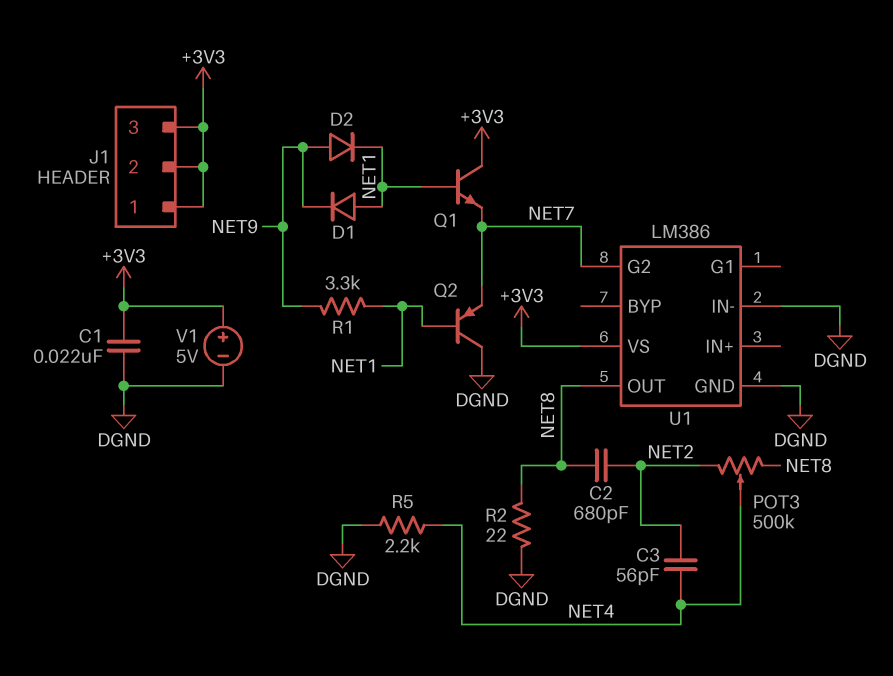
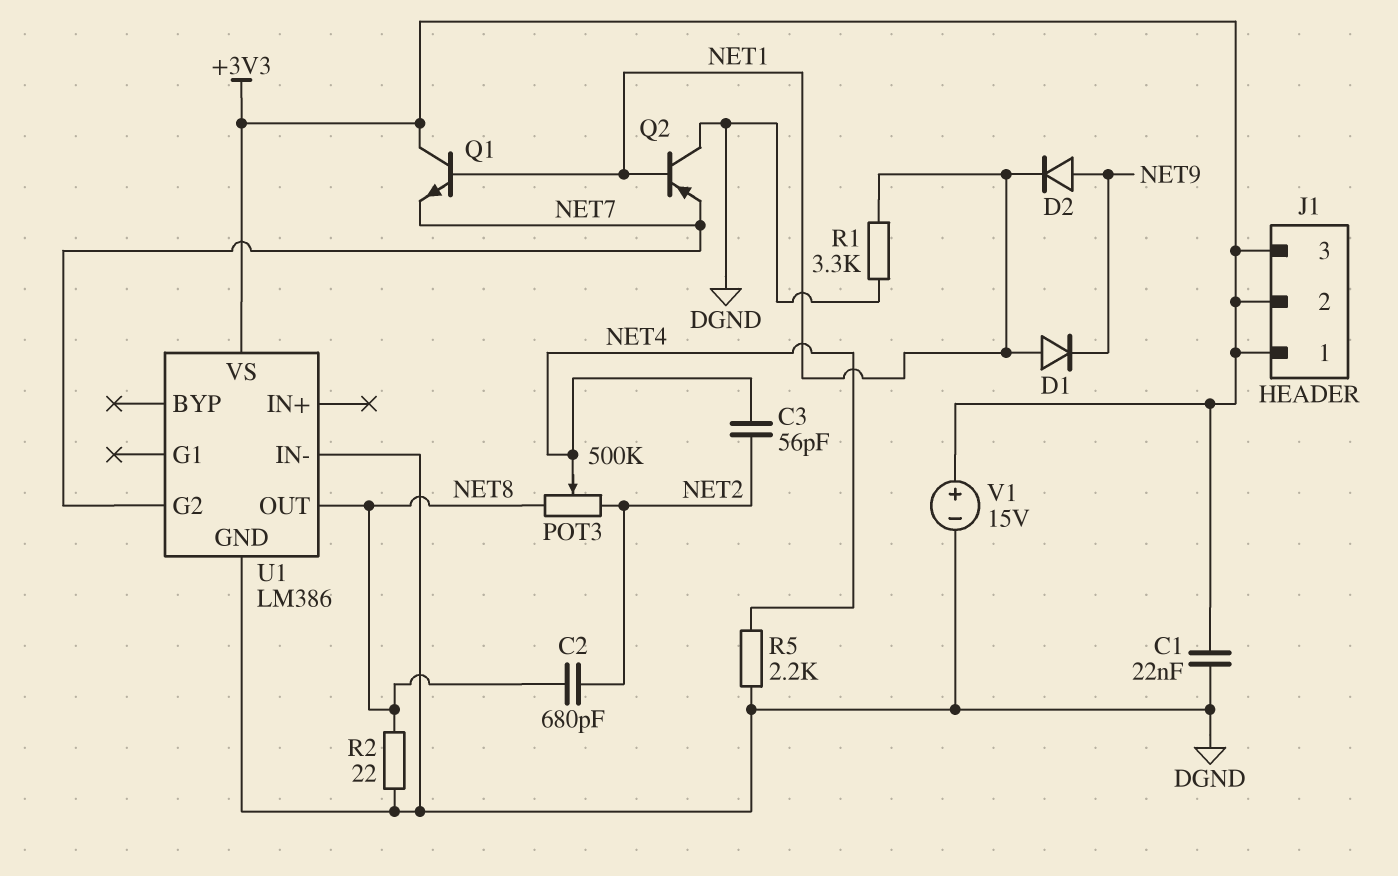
R1: 3.3k (NET1, NET9) -> 3.3k (DGND, NET1)
V1: 5V (plus +3V3, minus DGND) -> 15V (plus +3V3, minus DGND)

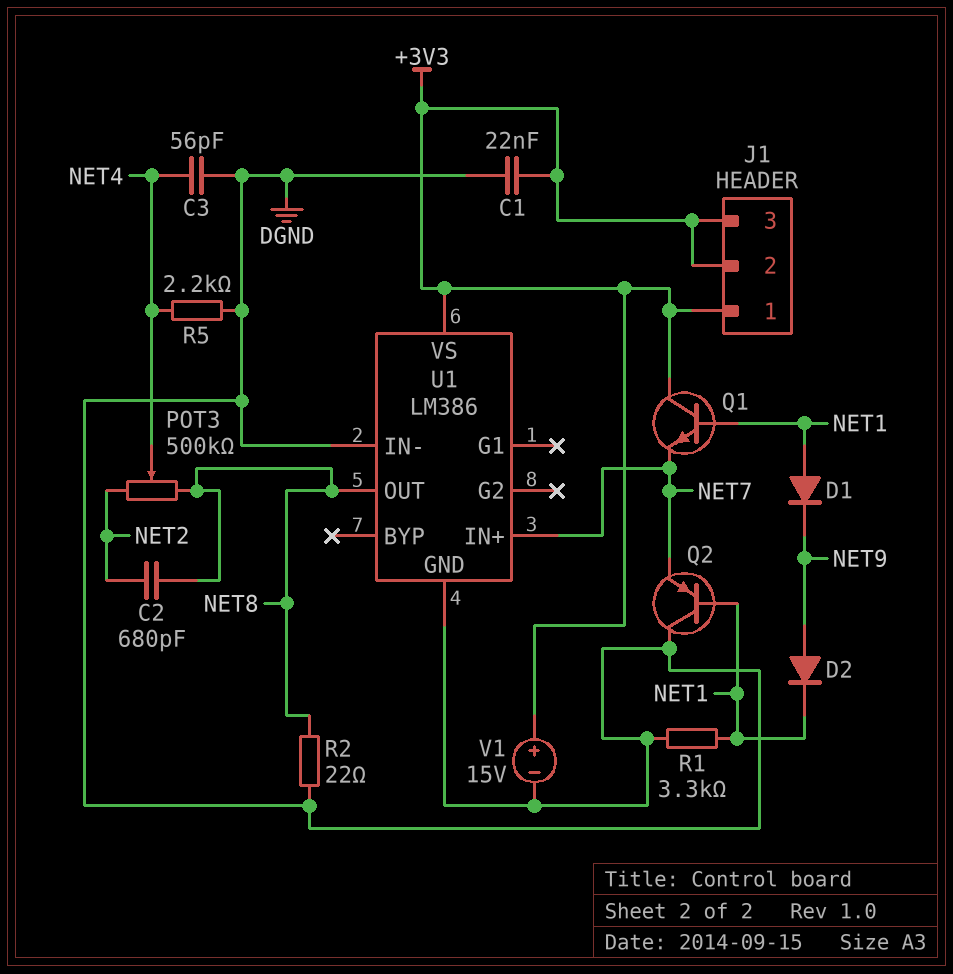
C3: 56pF (NET2, NET4) -> 56pF (DGND, NET4)
U1 pin G2: NET7 -> none
U1 pin IN+: none -> NET7

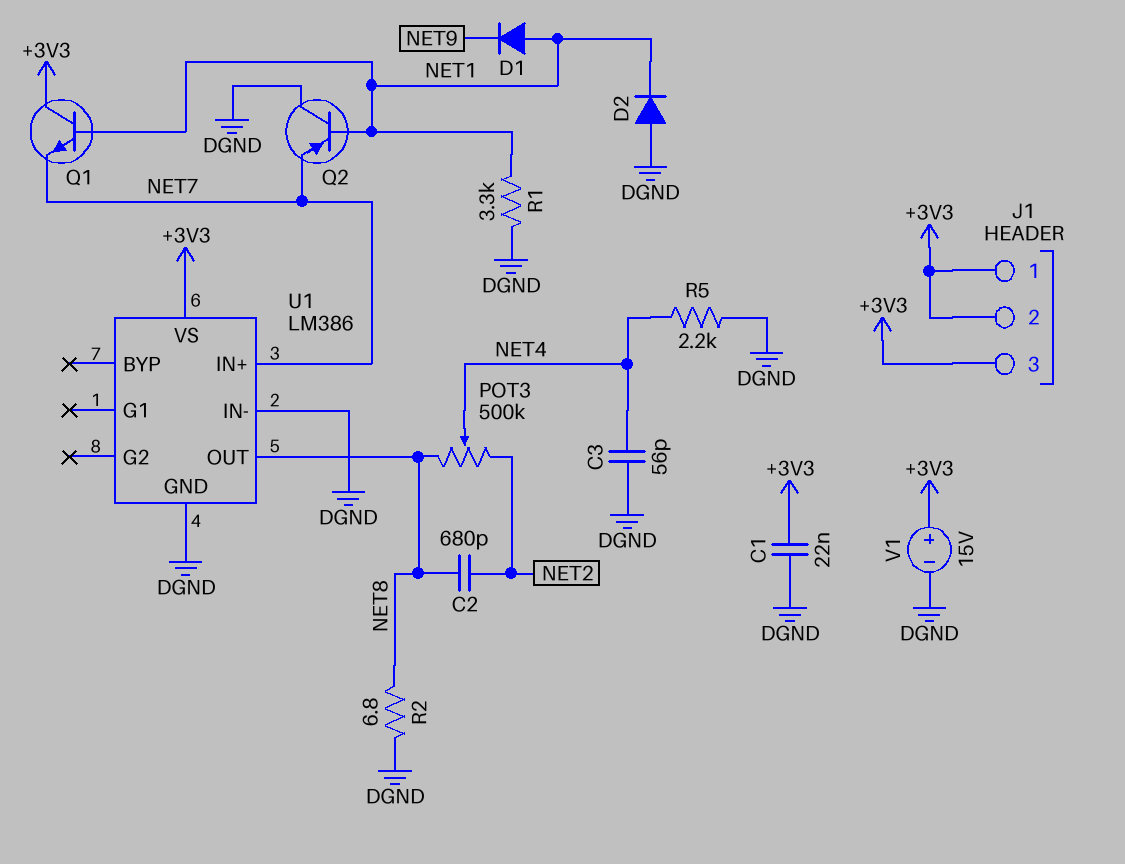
D2: diode (A NET9, K NET1) -> diode (A DGND, K NET1)
R2: 22 (DGND, NET8) -> 6.8 (DGND, NET8)

